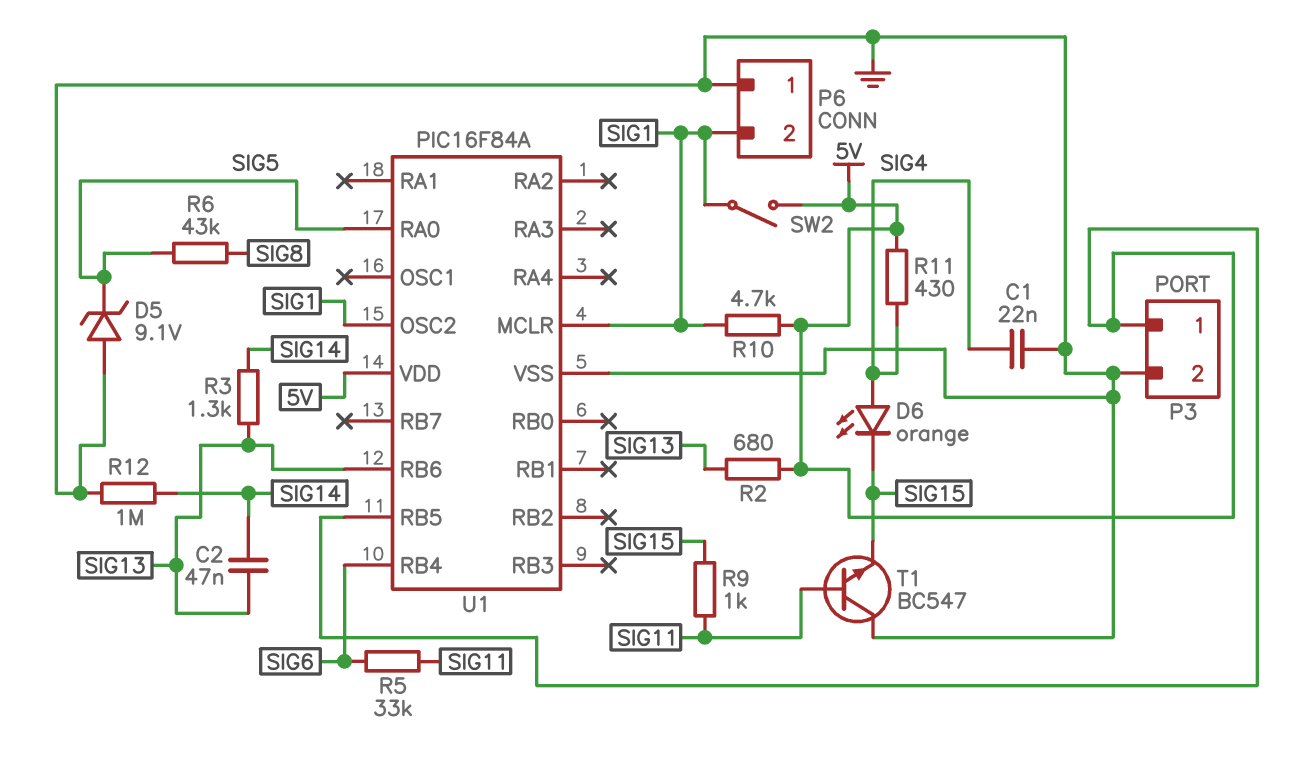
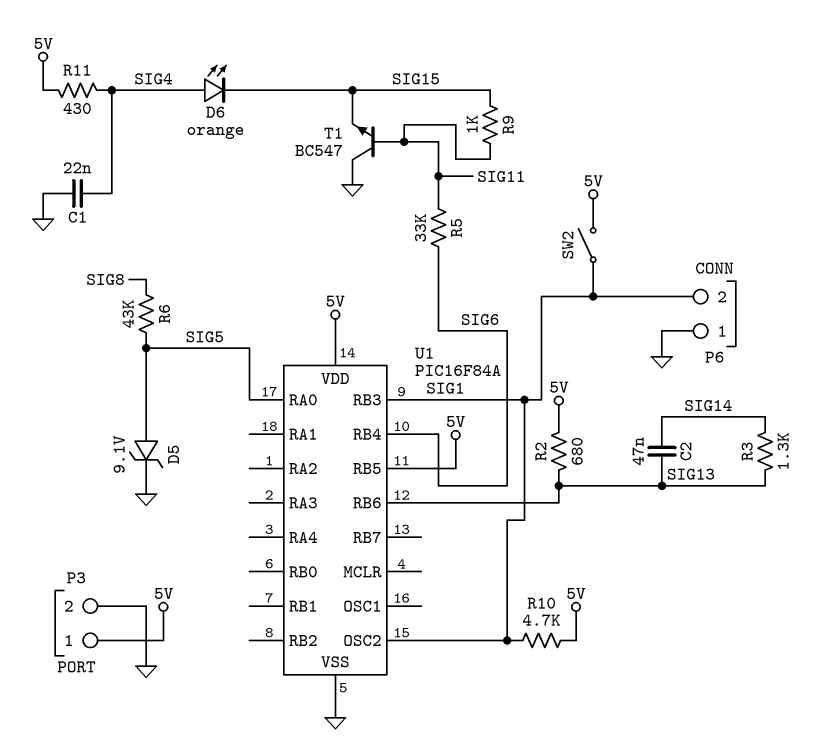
D5: zener 9.1V (A GND, K SIG5) -> zener 9.1V (A SIG5, K GND)
R12: 1M (GND, SIG14) -> none
U1 pin MCLR: SIG1 -> none
U1 pin RB3: none -> SIG1

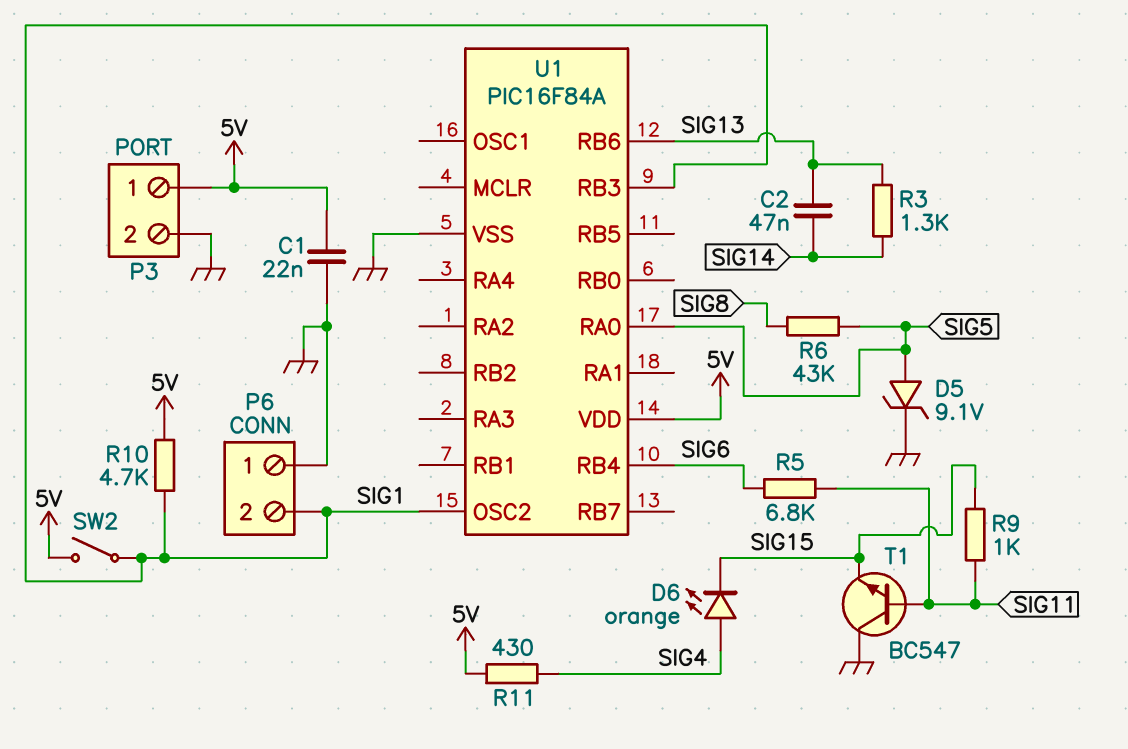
C1: 22nF (GND, SIG4) -> 22nF (5V, GND)
R2: 680 (5V, SIG13) -> none
R5: 33k (SIG6, SIG11) -> 6.8k (SIG6, SIG11)
U1 pin RB5: 5V -> none

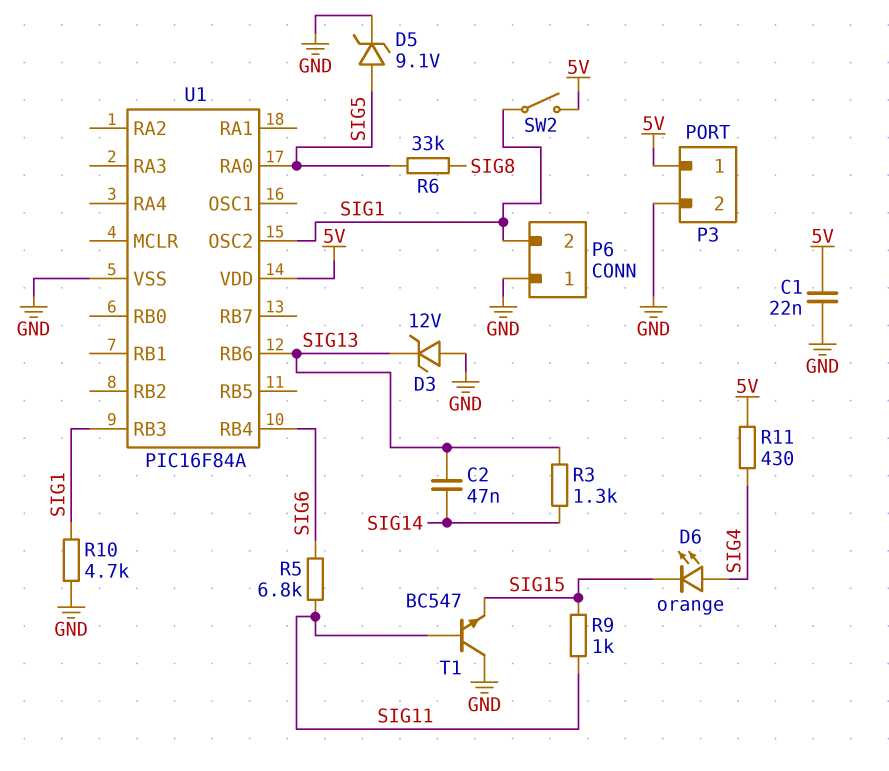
D3: none -> zener 12V (A GND, K SIG13)
R6: 43k (SIG5, SIG8) -> 33k (SIG5, SIG8)
R10: 4.7k (5V, SIG1) -> 4.7k (GND, SIG1)

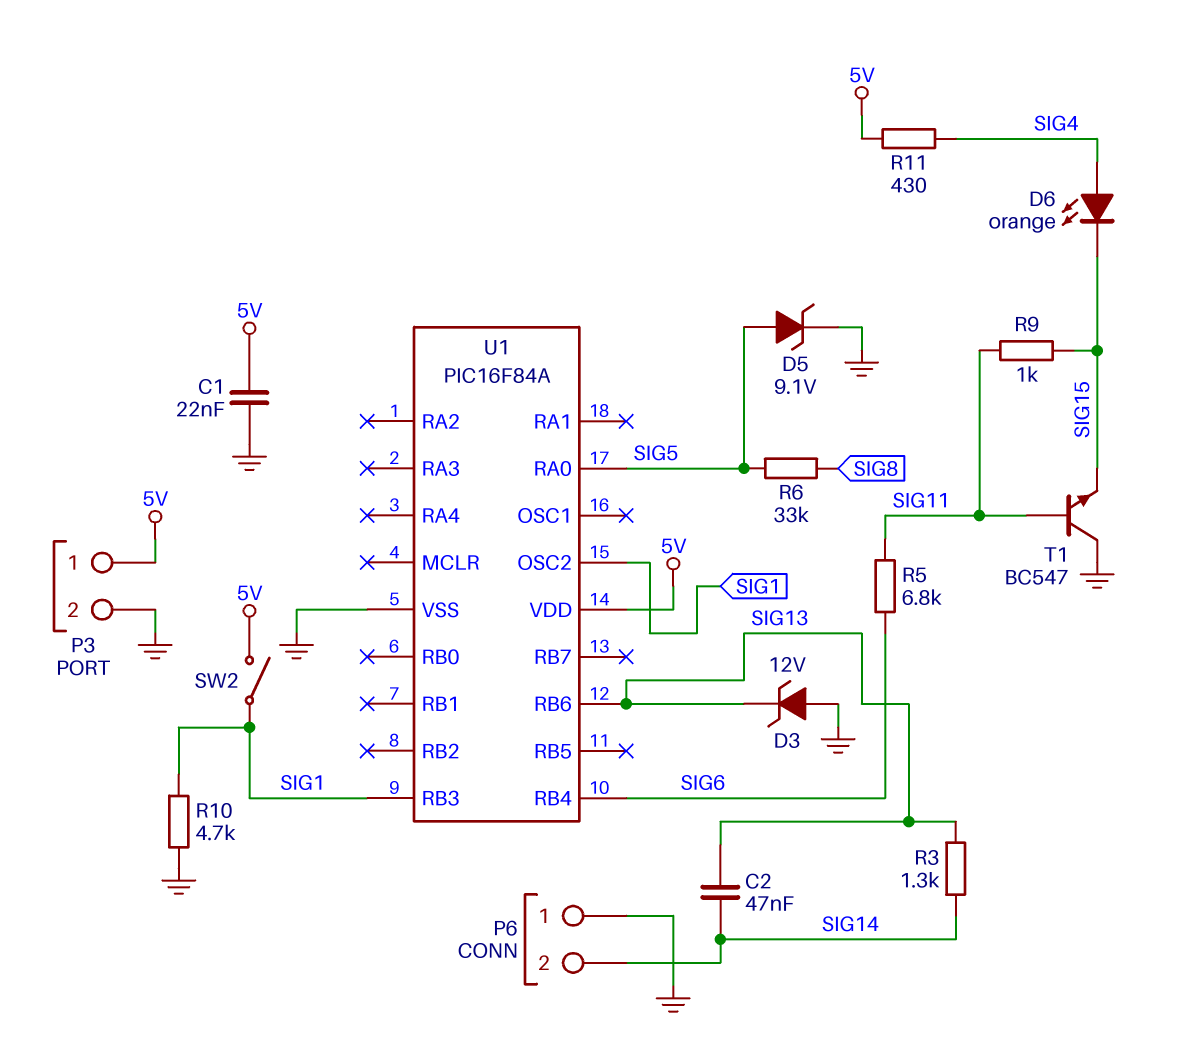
P6 pin 2: SIG1 -> SIG14

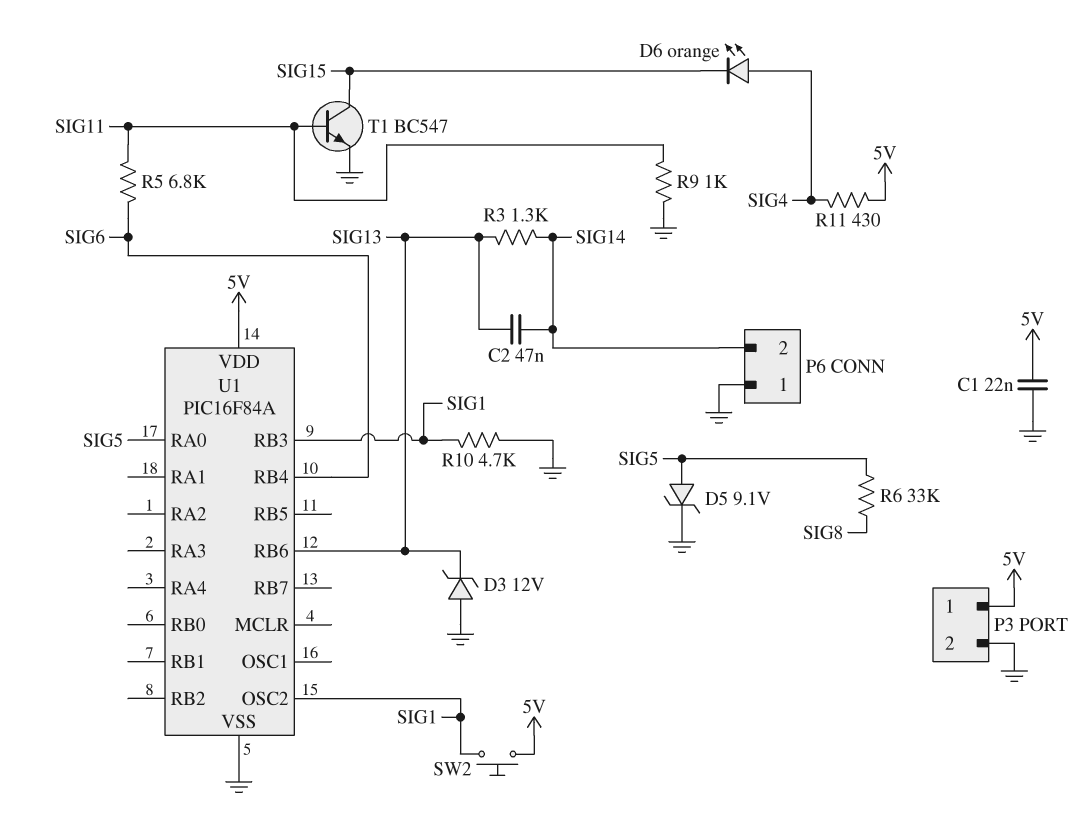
R9: 1k (SIG11, SIG15) -> 1k (GND, SIG11)
SW2: switch (5V, SIG1) -> button (5V, SIG1)
T1: NPN BC547 (B SIG11, C GND, E SIG15) -> NPN BC547 (B SIG11, C SIG15, E GND)

